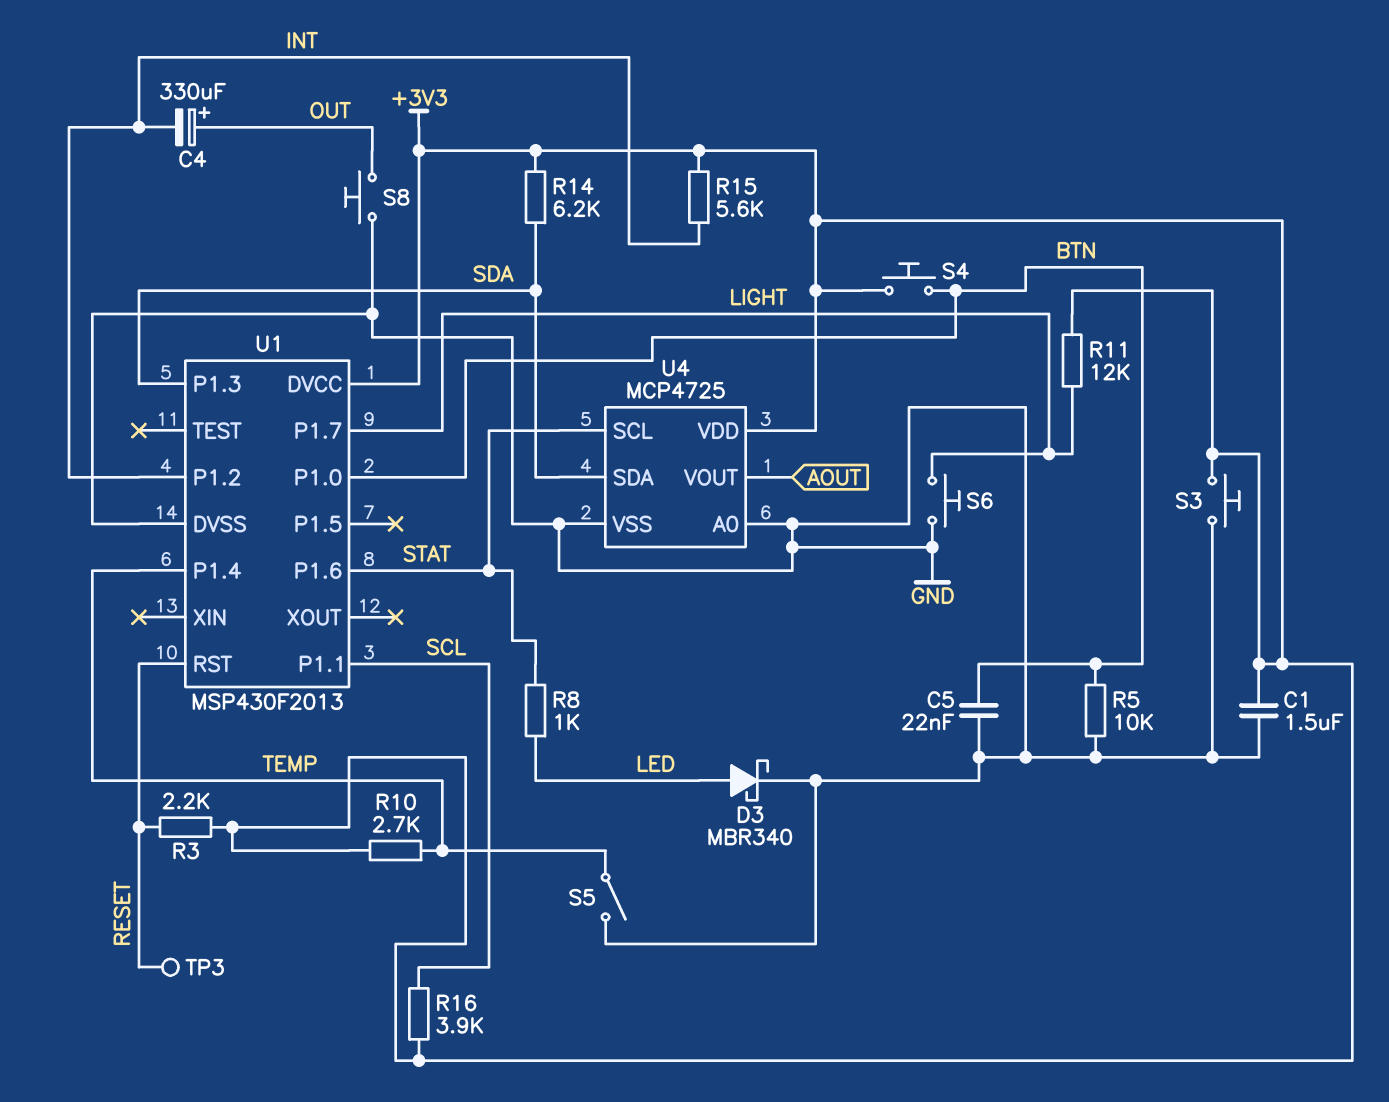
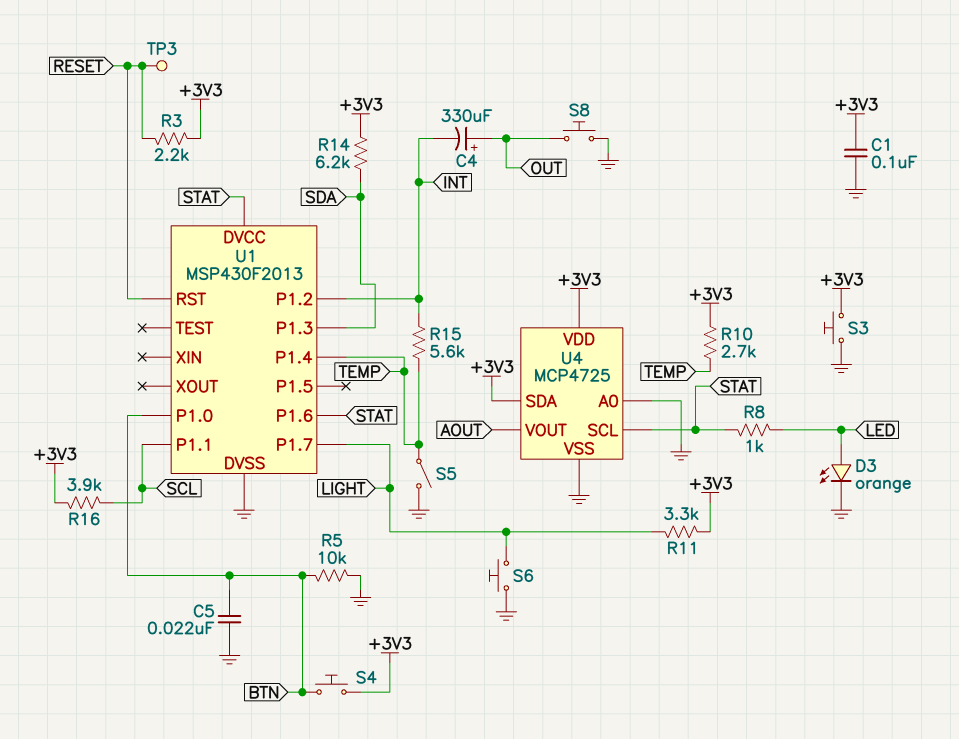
C1: 1.5uF (+3V3, GND) -> 100nF (+3V3, GND)
D3: schottky MBR340 (A LED, K GND) -> LED orange (A LED, K GND)
R11: 12k (+3V3, LIGHT) -> 3.3k (+3V3, LIGHT)
R15: 5.6k (+3V3, INT) -> 5.6k (INT, TEMP)
U1 pin DVCC: +3V3 -> STAT
U4 pin SDA: SDA -> +3V3

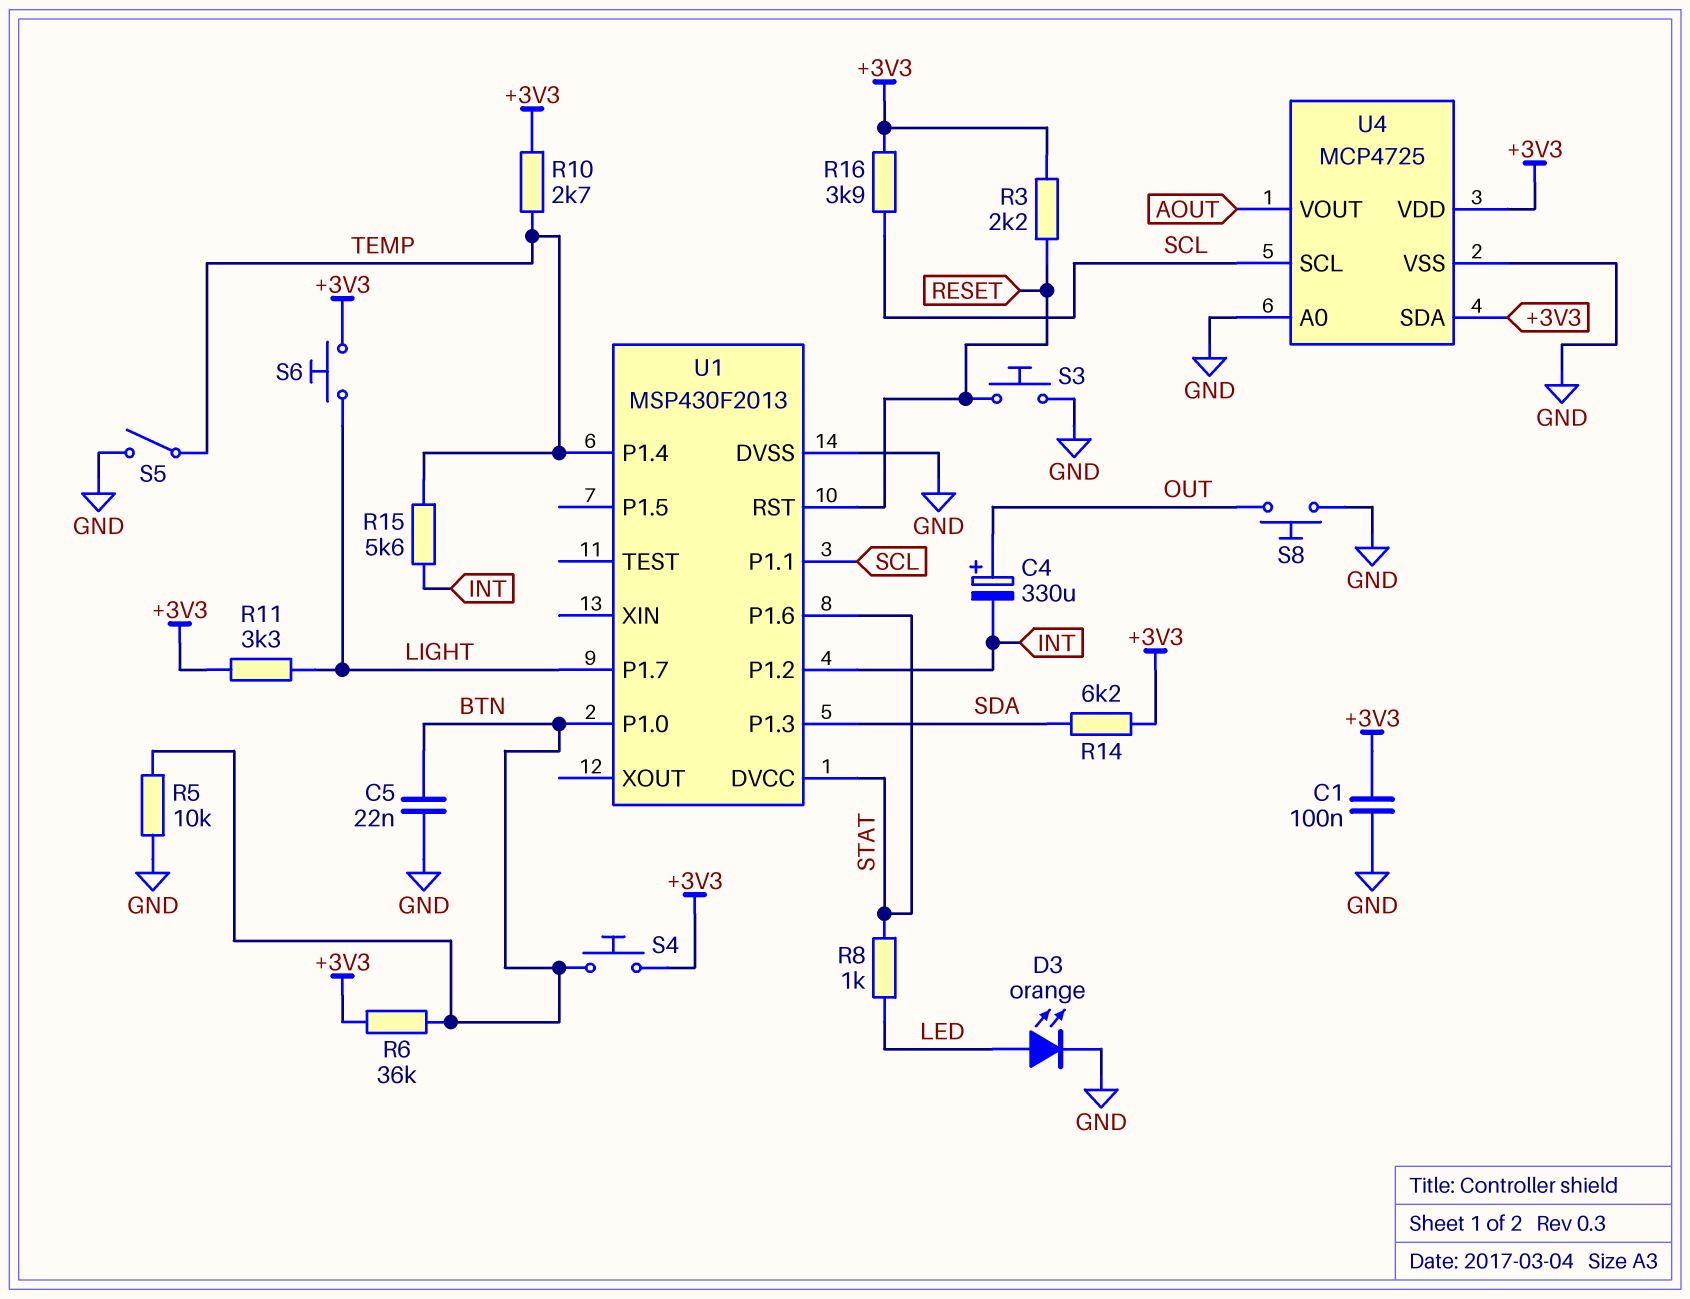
R6: none -> 36k (+3V3, BTN)
S3: button (+3V3, GND) -> button (GND, RESET)
S6: button (GND, LIGHT) -> button (+3V3, LIGHT)
TP3: test point (RESET) -> none
U4 pin SCL: STAT -> SCL

